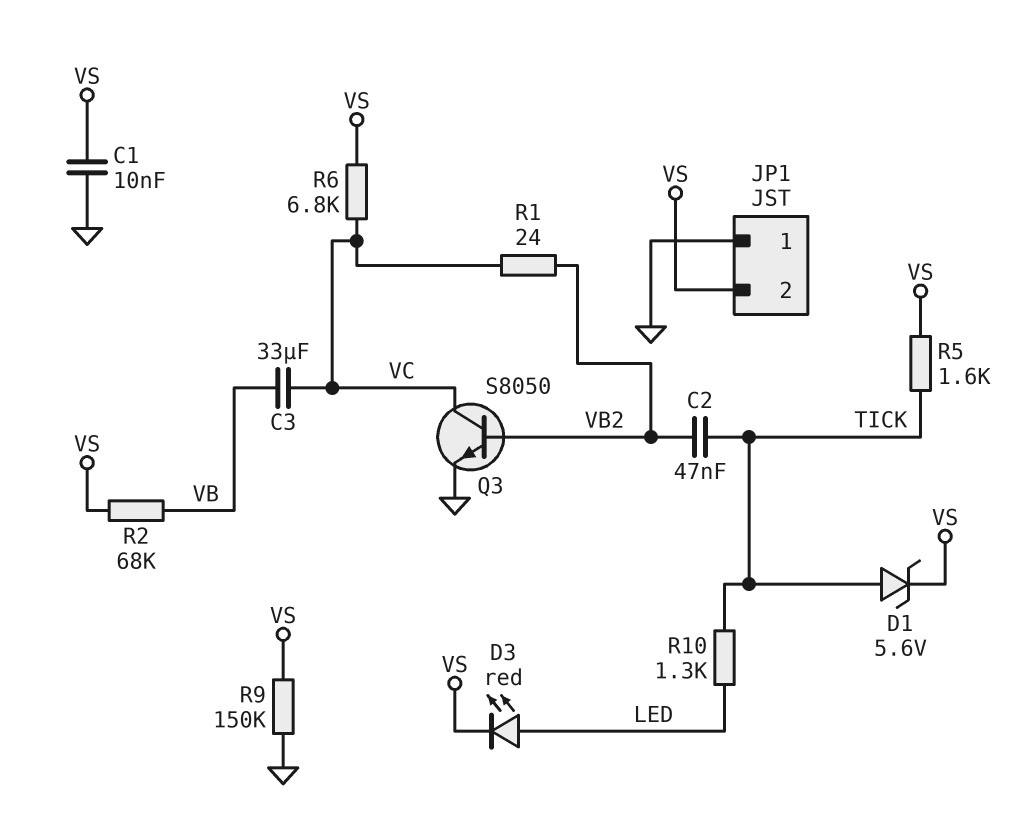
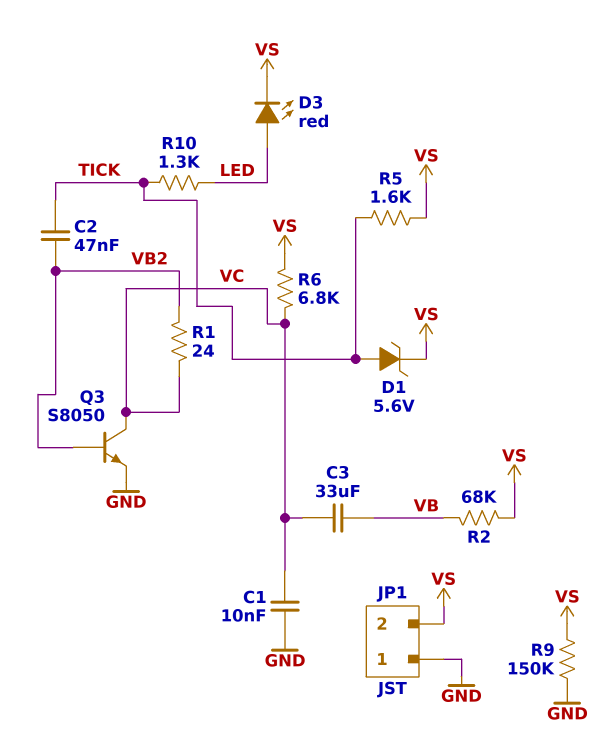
C1: 10nF (GND, VS) -> 10nF (GND, VC)

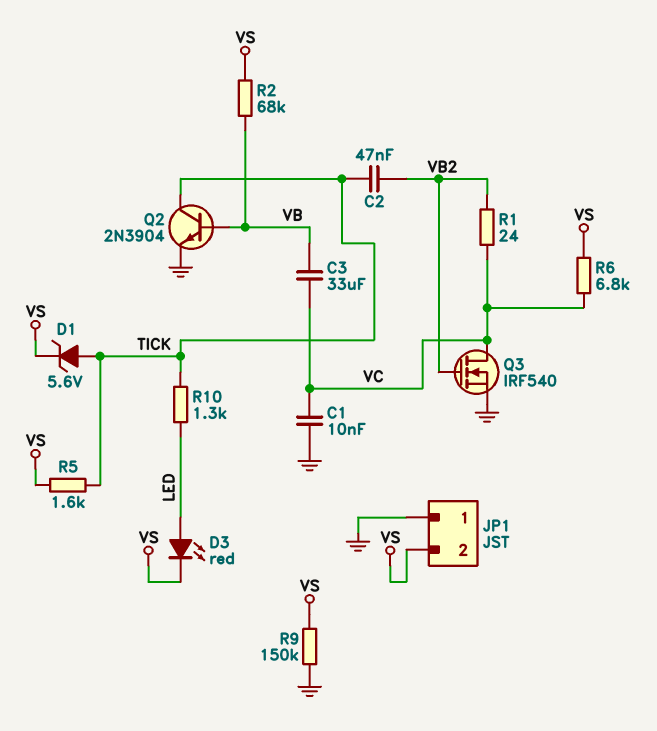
Q2: none -> NPN 2N3904 (B VB, C TICK, E GND)
Q3: NPN S8050 (B VB2, C VC, E GND) -> NMOS IRF540 (G VB2, D VC, S GND)

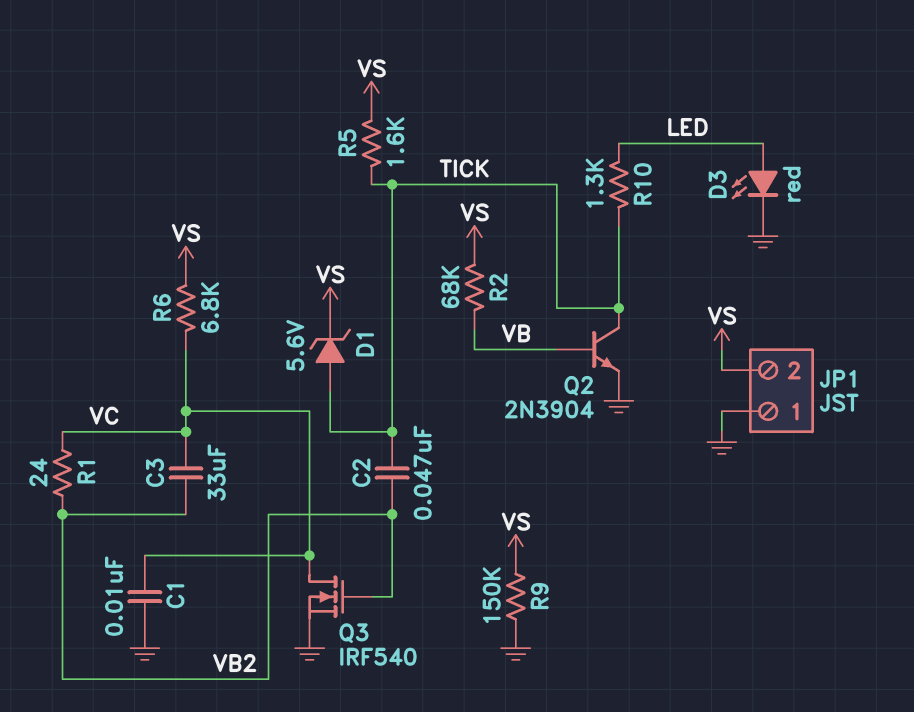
C3: 33uF (VB, VC) -> 33uF (VB2, VC)
D3: LED red (A LED, K VS) -> LED red (A LED, K GND)

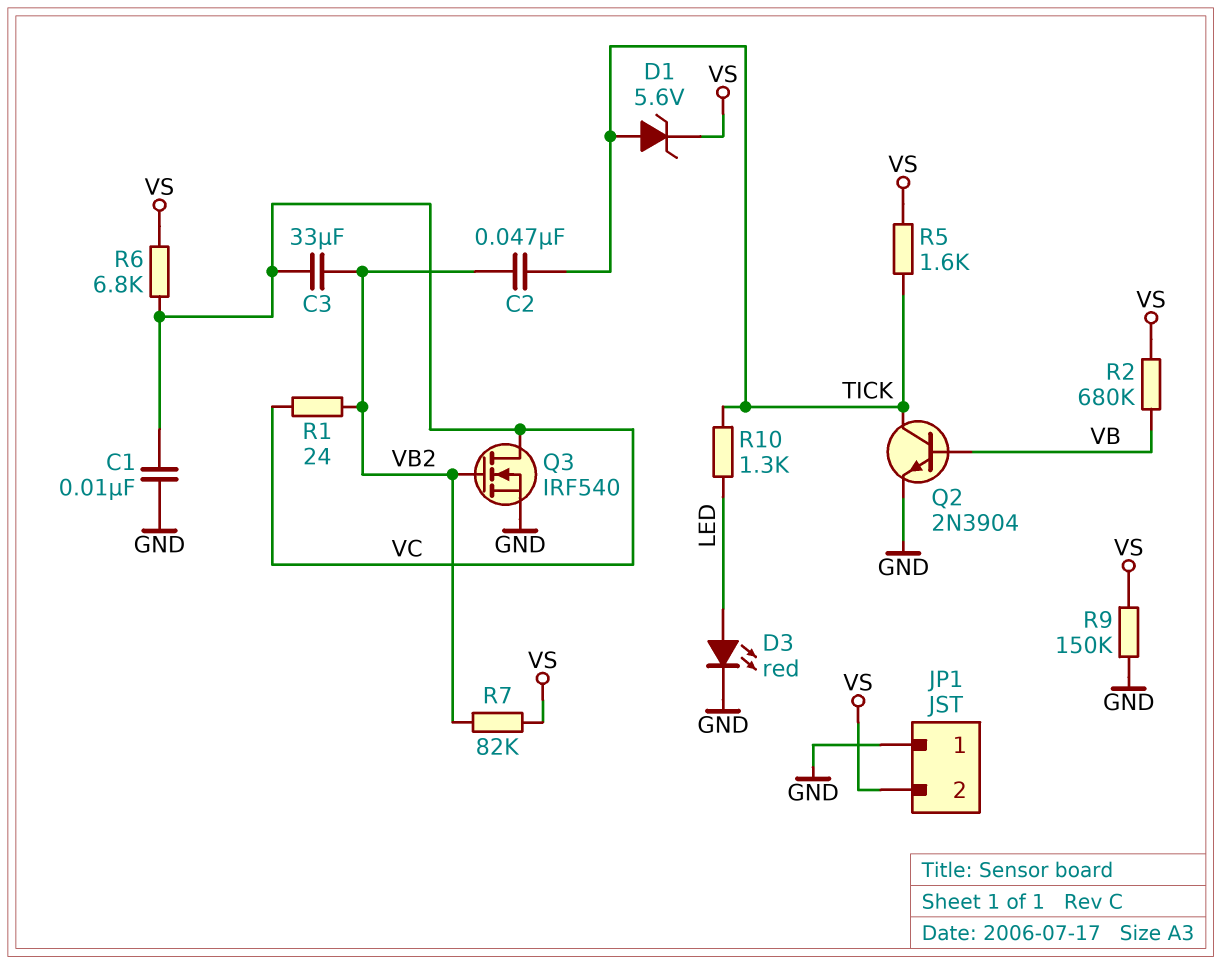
R2: 68k (VB, VS) -> 680k (VB, VS)
R7: none -> 82k (VB2, VS)

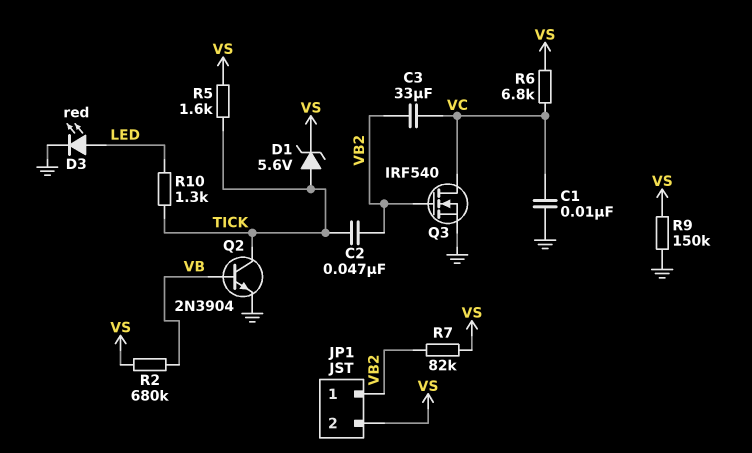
JP1 pin 1: GND -> VB2
R1: 24 (VB2, VC) -> none

